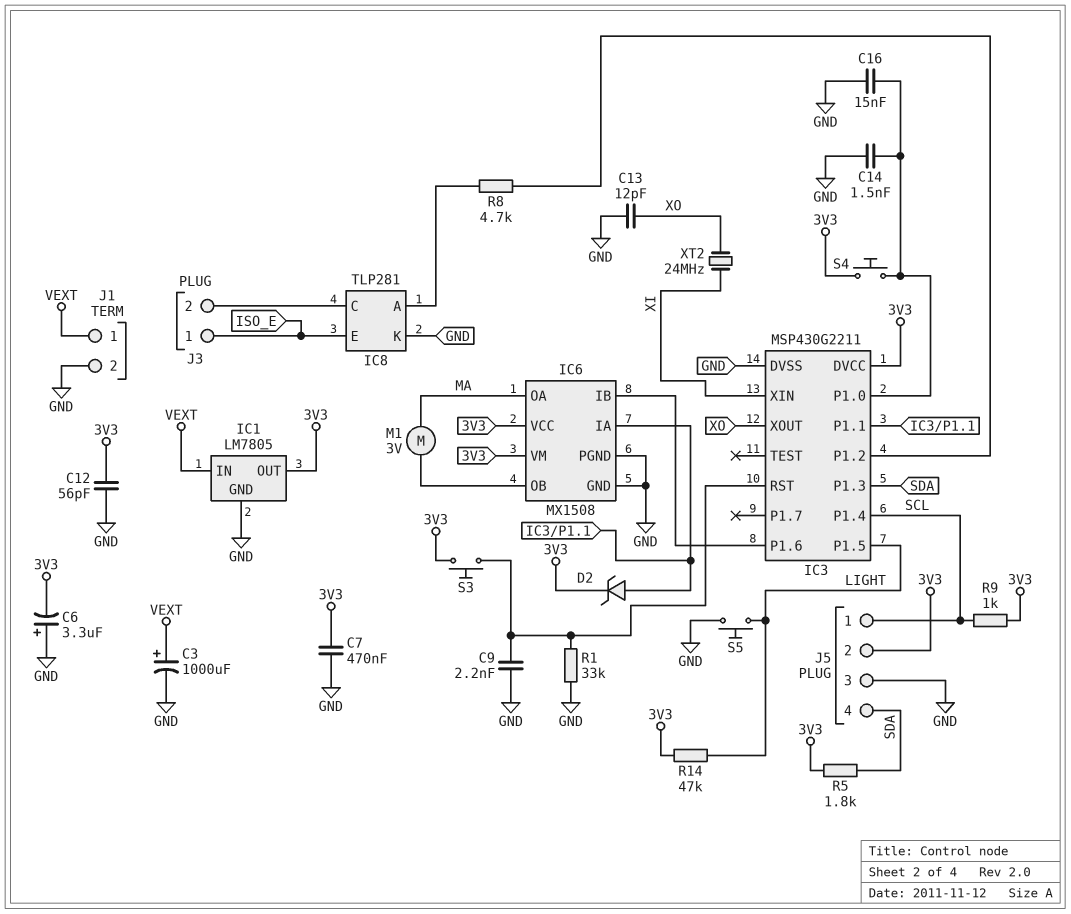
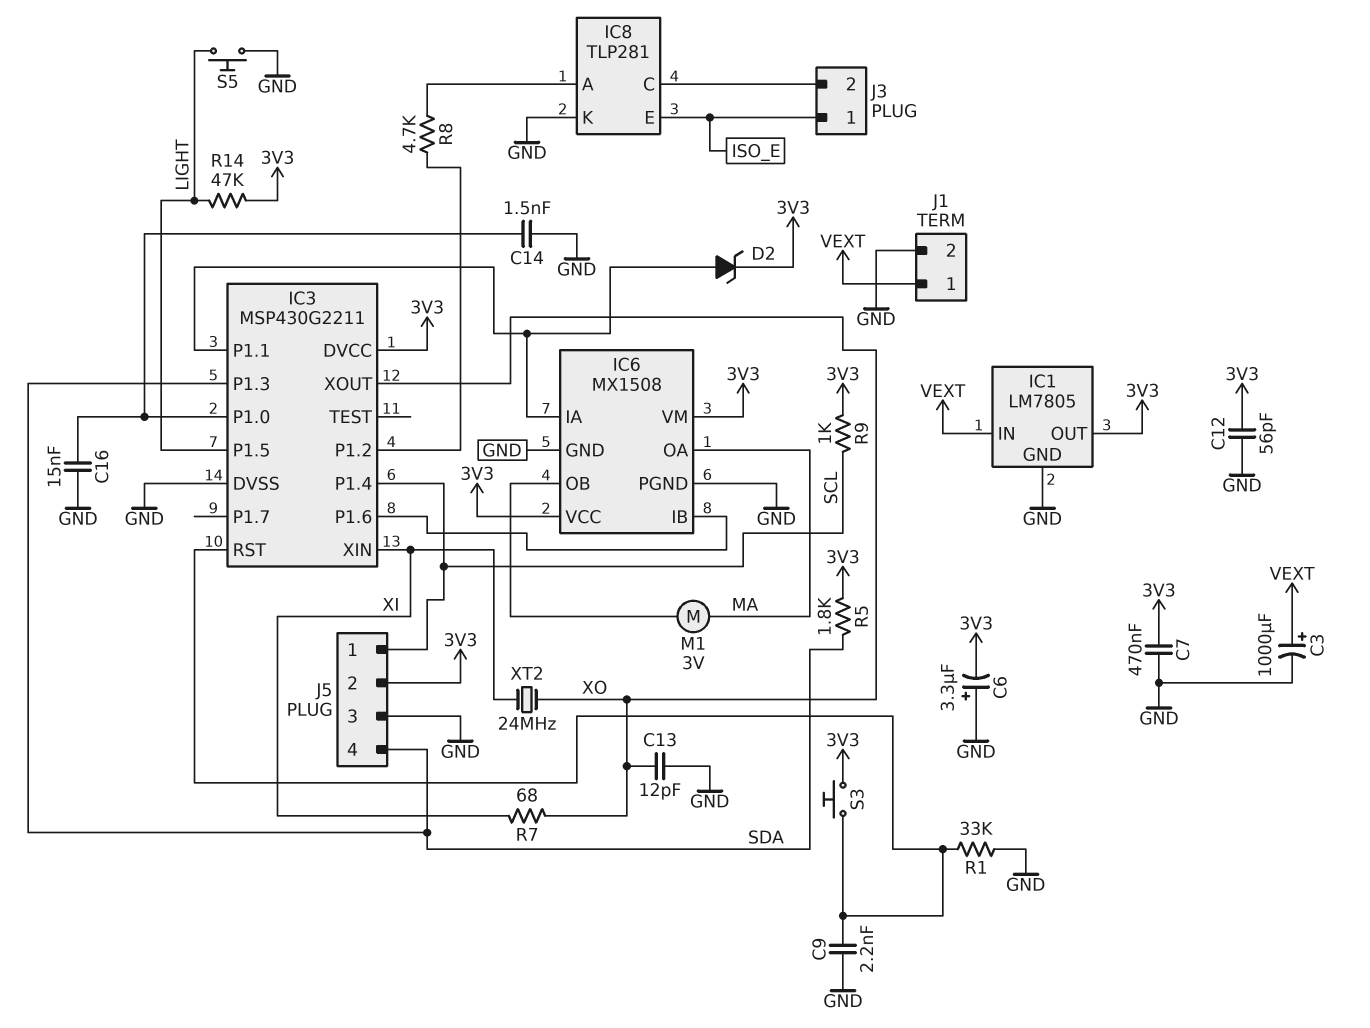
R7: none -> 68 (XI, XO)
S4: button (3V3, IC3/P1.0) -> none

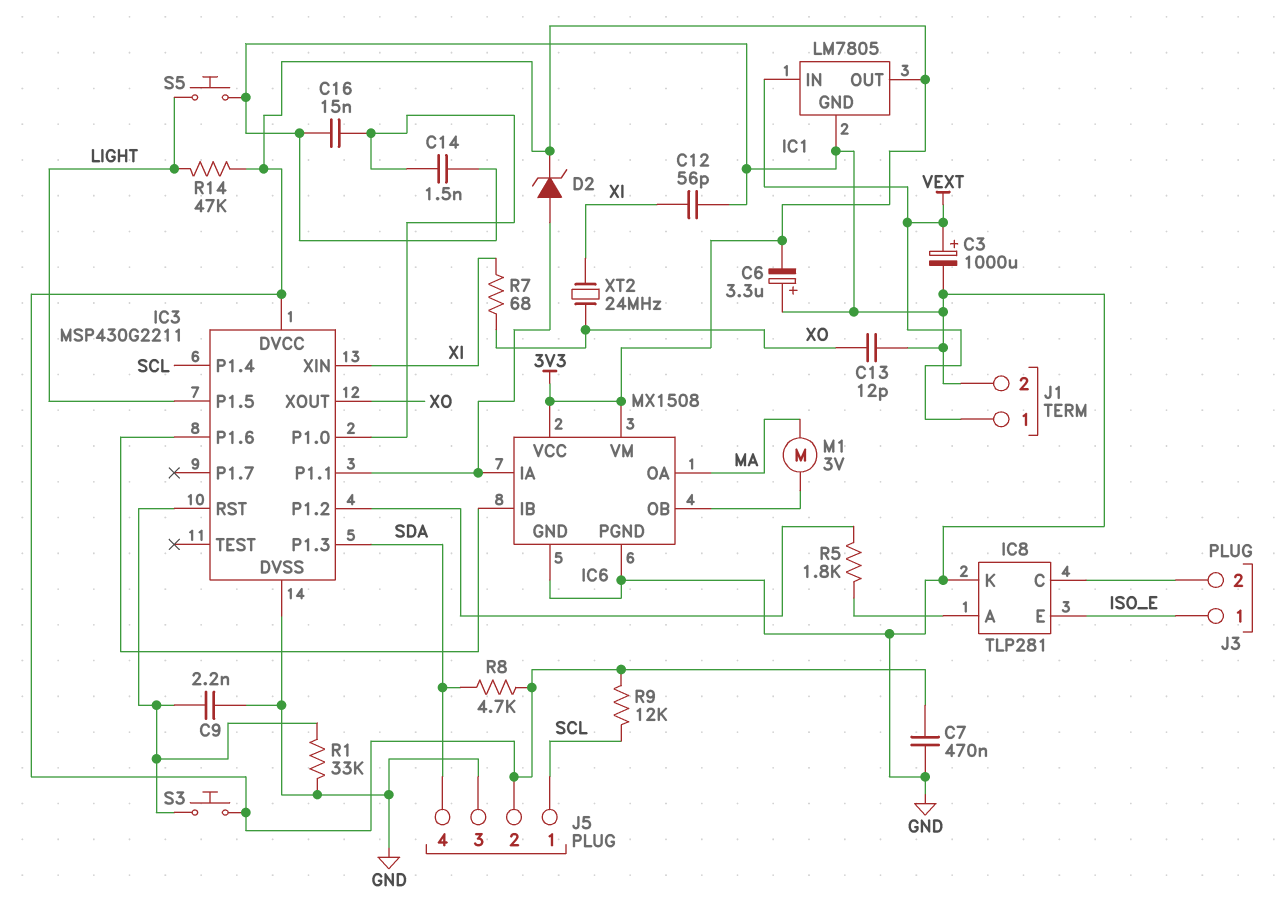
C12: 56pF (3V3, GND) -> 56pF (GND, XI)
R5: 1.8k (3V3, SDA) -> 1.8k (IC3/P1.2, IC8/A)
R8: 4.7k (IC3/P1.2, IC8/A) -> 4.7k (3V3, SDA)
R9: 1k (3V3, SCL) -> 12k (3V3, SCL)

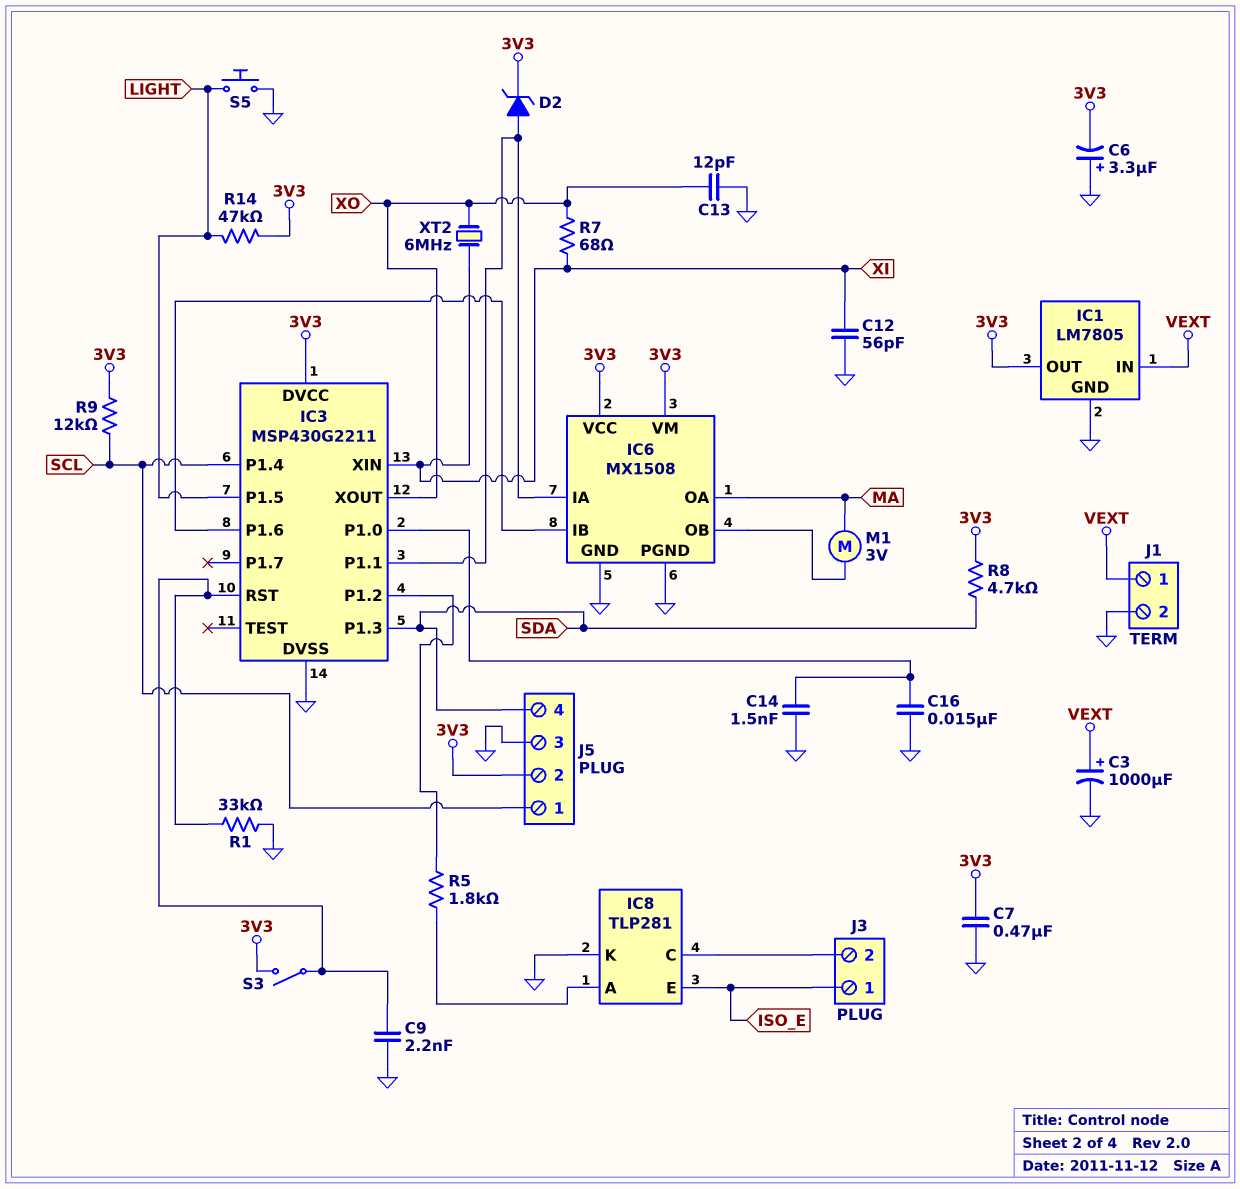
S3: button (3V3, IC3/RST) -> switch (3V3, IC3/RST)
XT2: 24MHz (XI, XO) -> 6MHz (XI, XO)

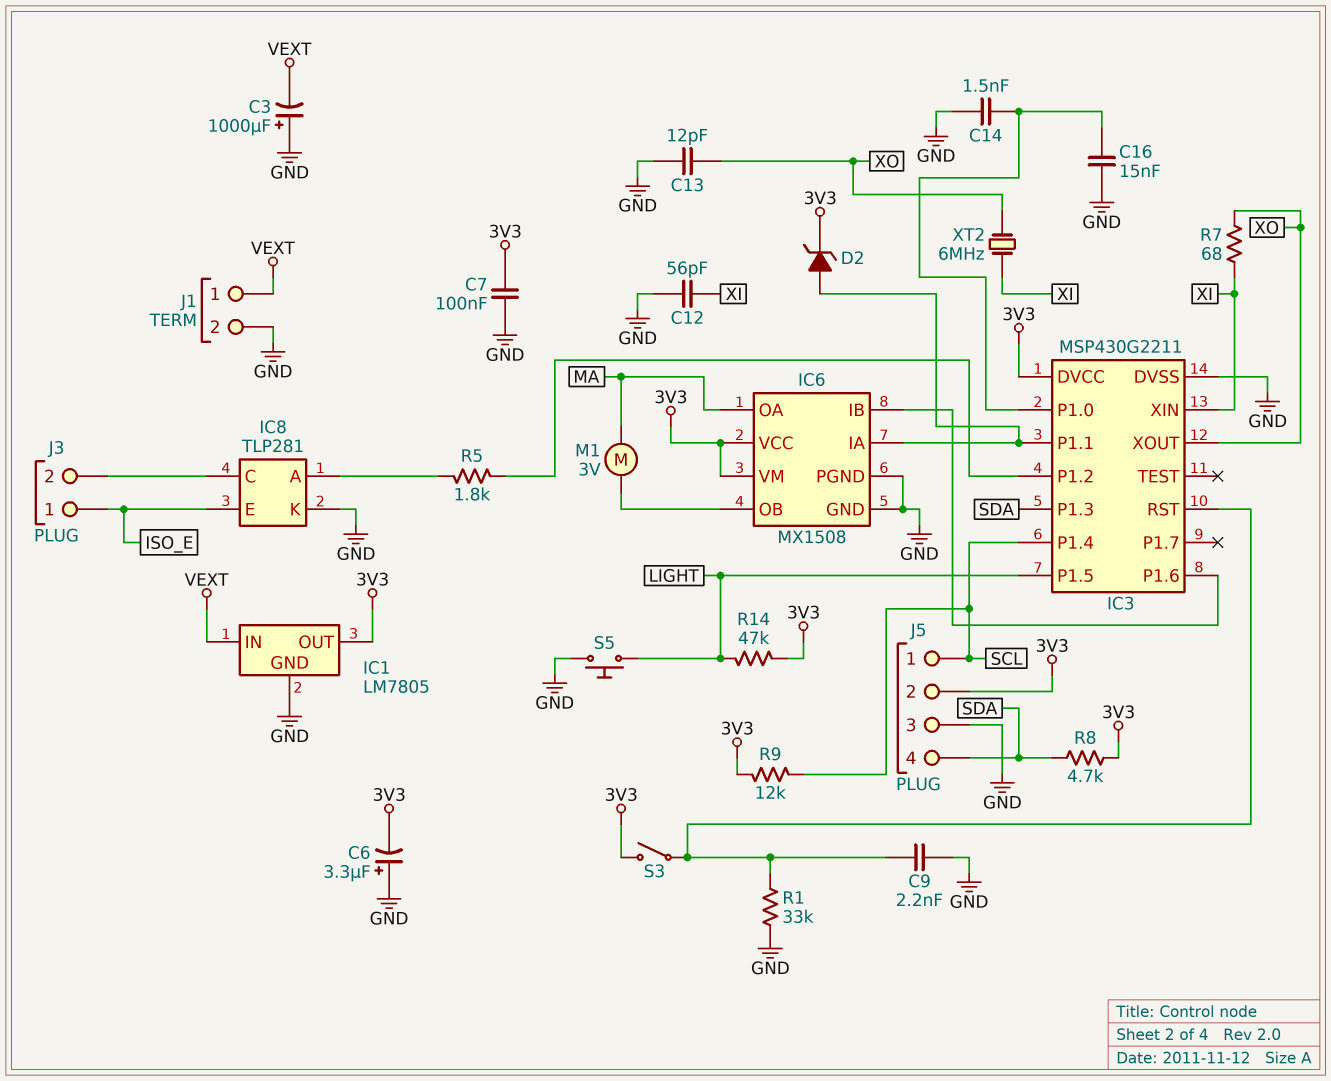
C3: 1000uF (plus VEXT, minus GND) -> 1000uF (plus GND, minus VEXT)
C7: 470nF (3V3, GND) -> 100nF (3V3, GND)

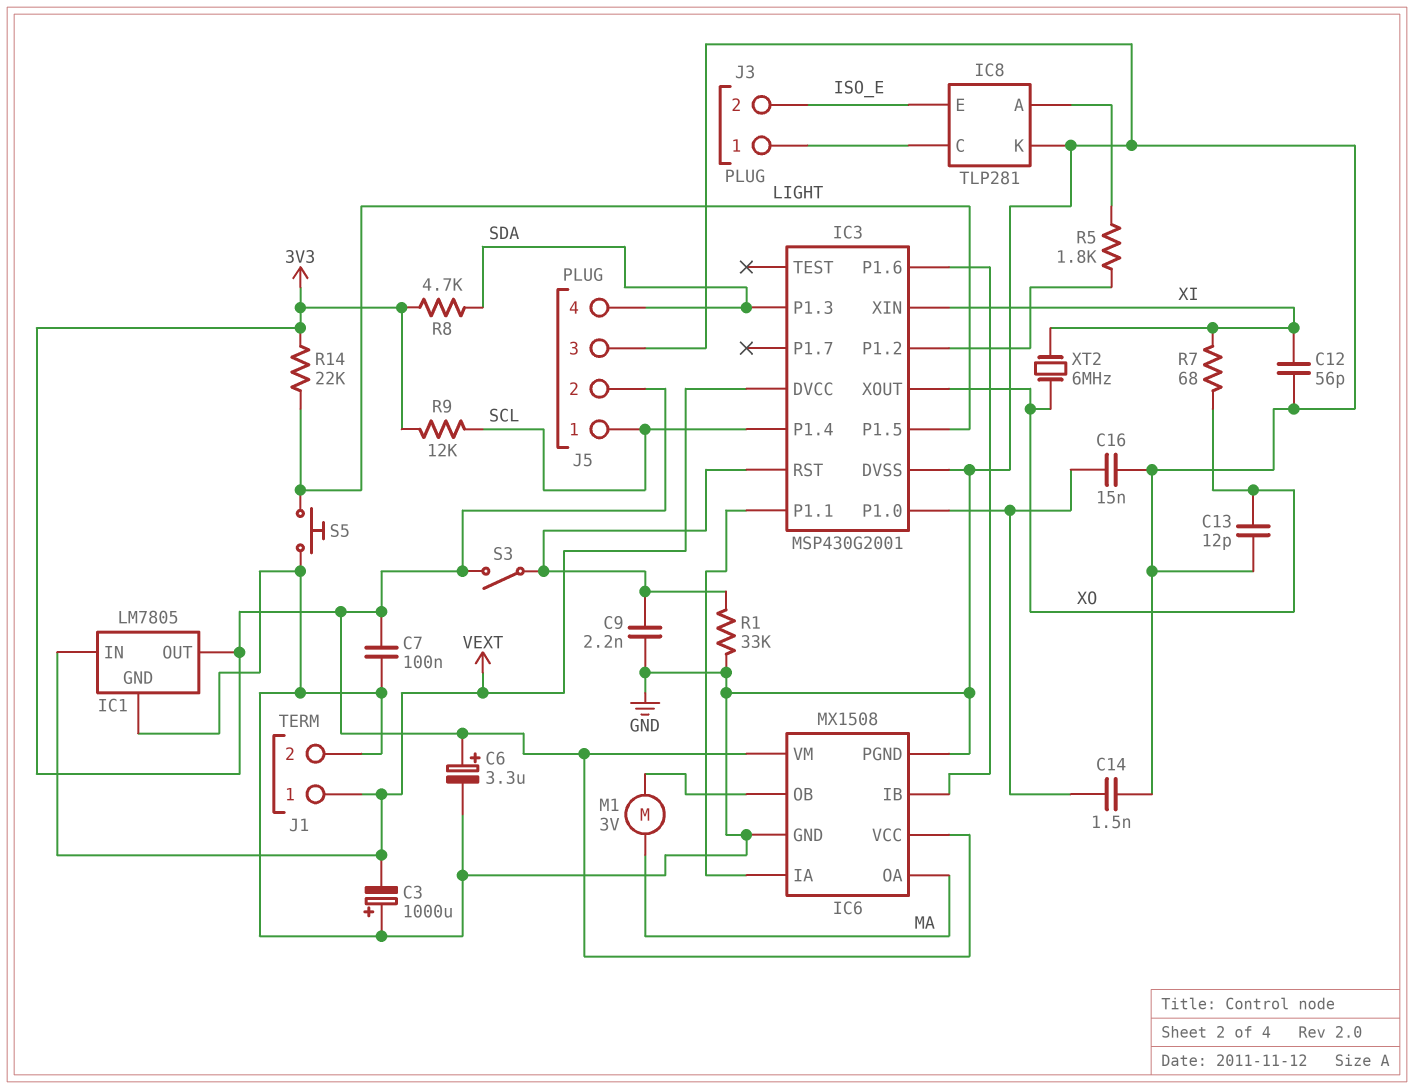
C6: 3.3uF (plus GND, minus 3V3) -> 3.3uF (plus 3V3, minus GND)
D2: zener (A IC3/P1.1, K 3V3) -> none
IC3: MSP430G2211 -> MSP430G2001
IC3 pin DVCC: 3V3 -> VEXT
J3 pin 1: ISO_E -> IC8/C
J3 pin 2: IC8/C -> ISO_E
R14: 47k (3V3, LIGHT) -> 22k (3V3, LIGHT)

